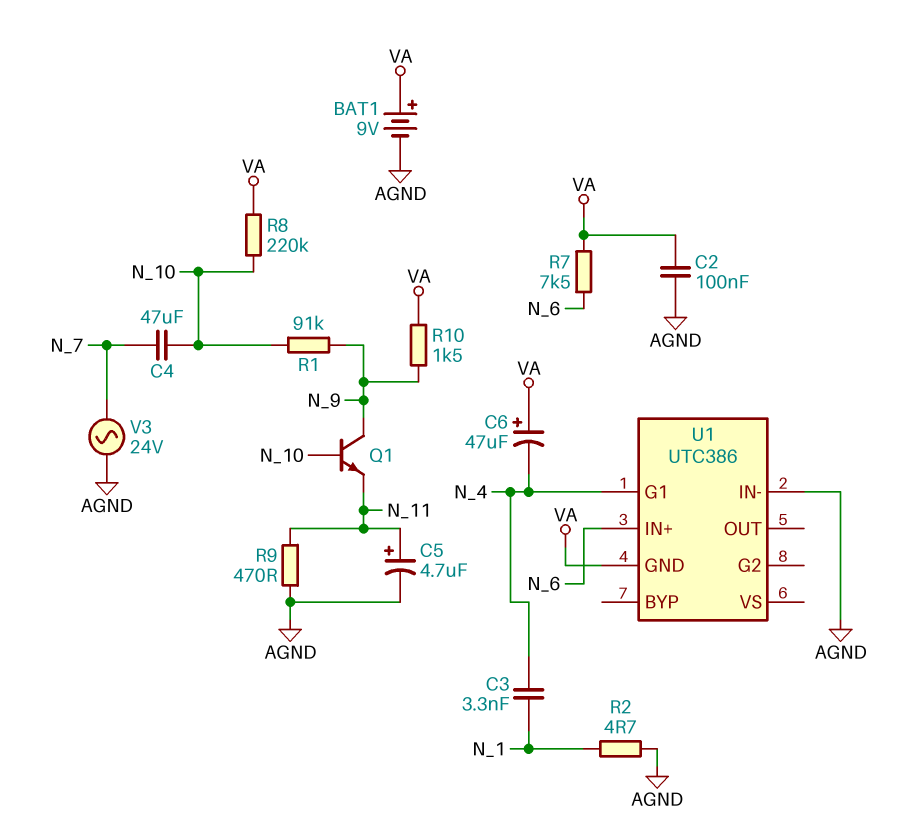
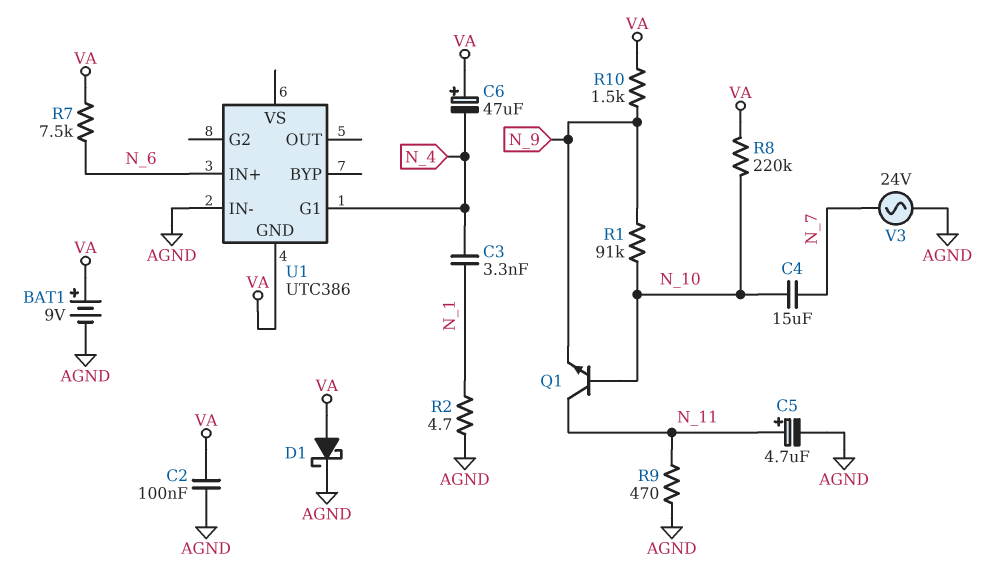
C4: 47uF (N_7, N_10) -> 15uF (N_7, N_10)
D1: none -> schottky (A VA, K AGND)
Q1: NPN (B N_10, C N_9, E N_11) -> NPN (B N_10, C N_11, E N_9)

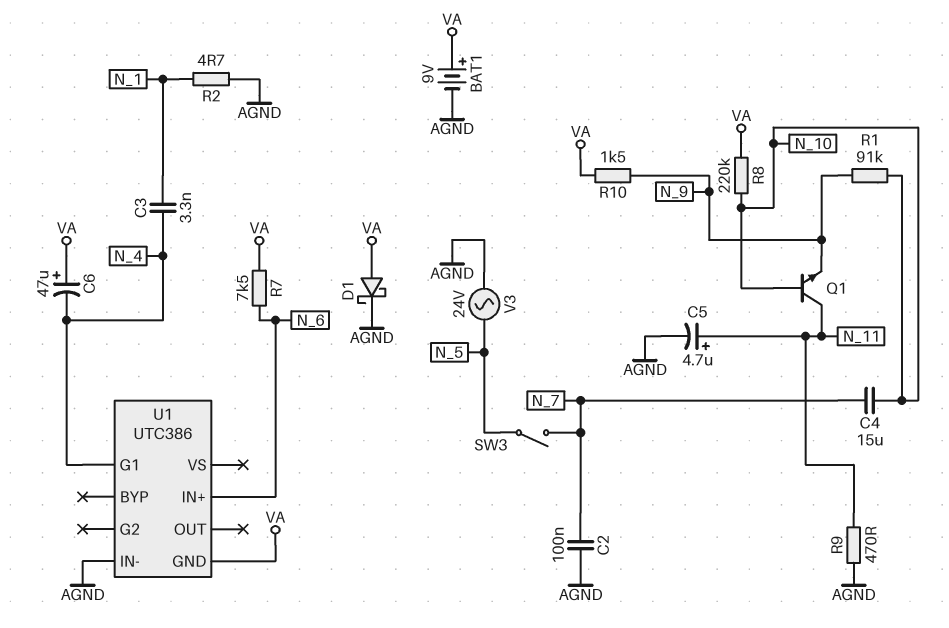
C2: 100nF (AGND, VA) -> 100nF (AGND, N_7)
SW3: none -> switch (N_5, N_7)
V3: AC 24V (AGND, N_7) -> AC 24V (AGND, N_5)

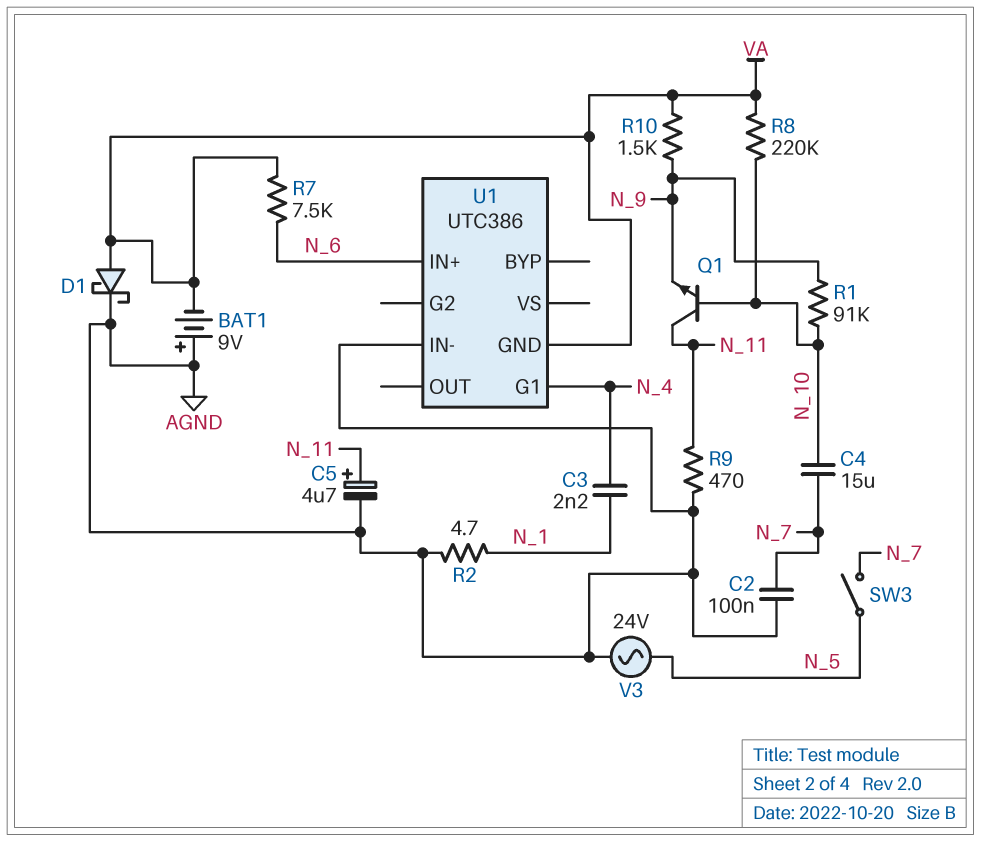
BAT1: 9V (plus VA, minus AGND) -> 9V (plus AGND, minus VA)
C3: 3.3nF (N_1, N_4) -> 2.2nF (N_1, N_4)
C6: 47uF (plus VA, minus N_4) -> none

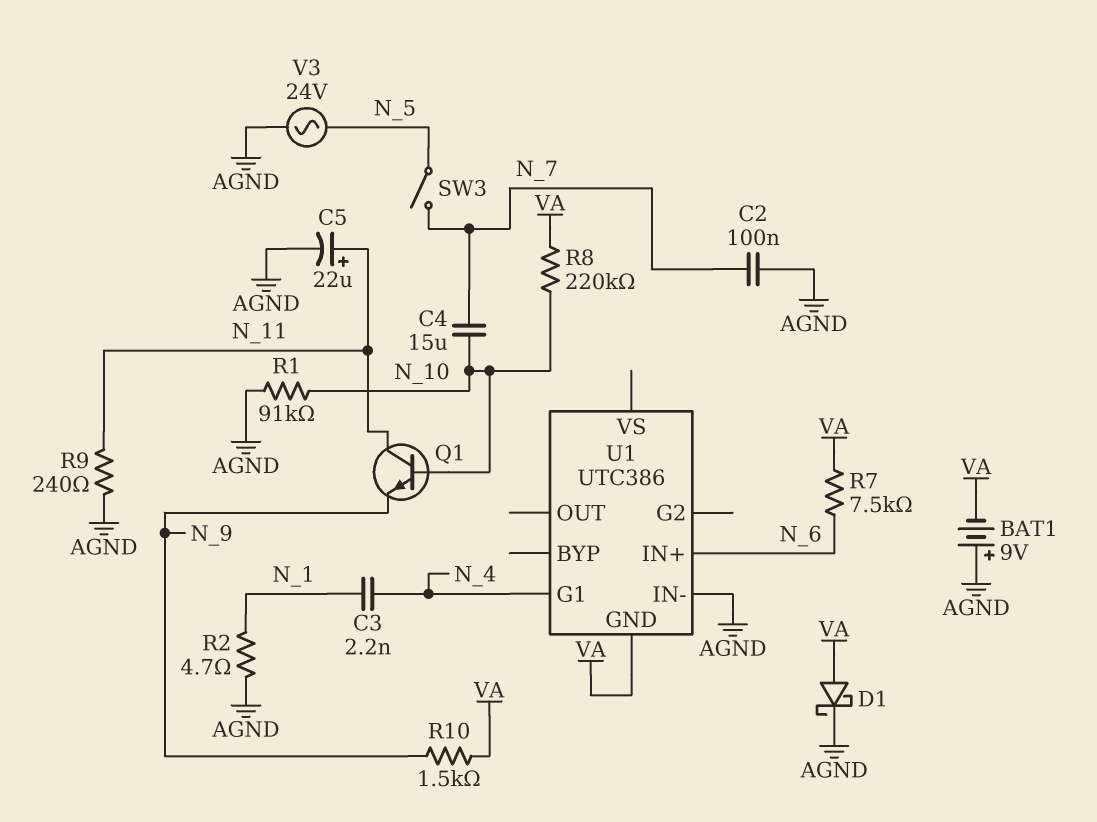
C5: 4.7uF (plus N_11, minus AGND) -> 22uF (plus N_11, minus AGND)
R1: 91k (N_9, N_10) -> 91k (AGND, N_10)
R9: 470 (AGND, N_11) -> 240 (AGND, N_11)

